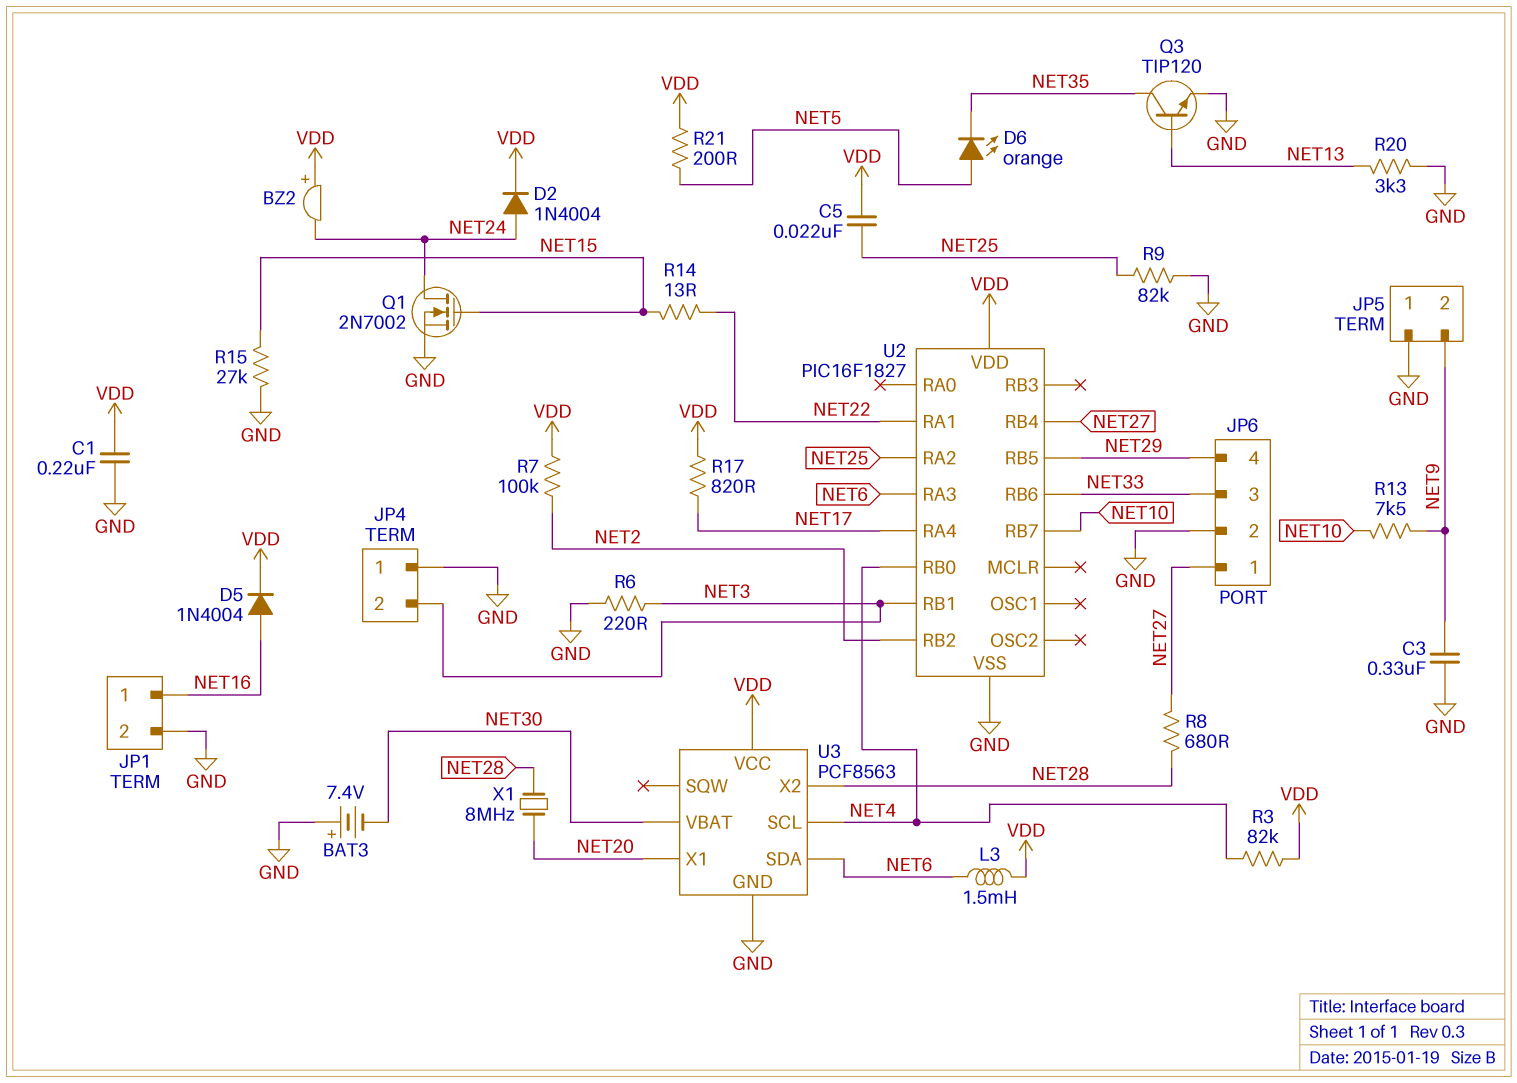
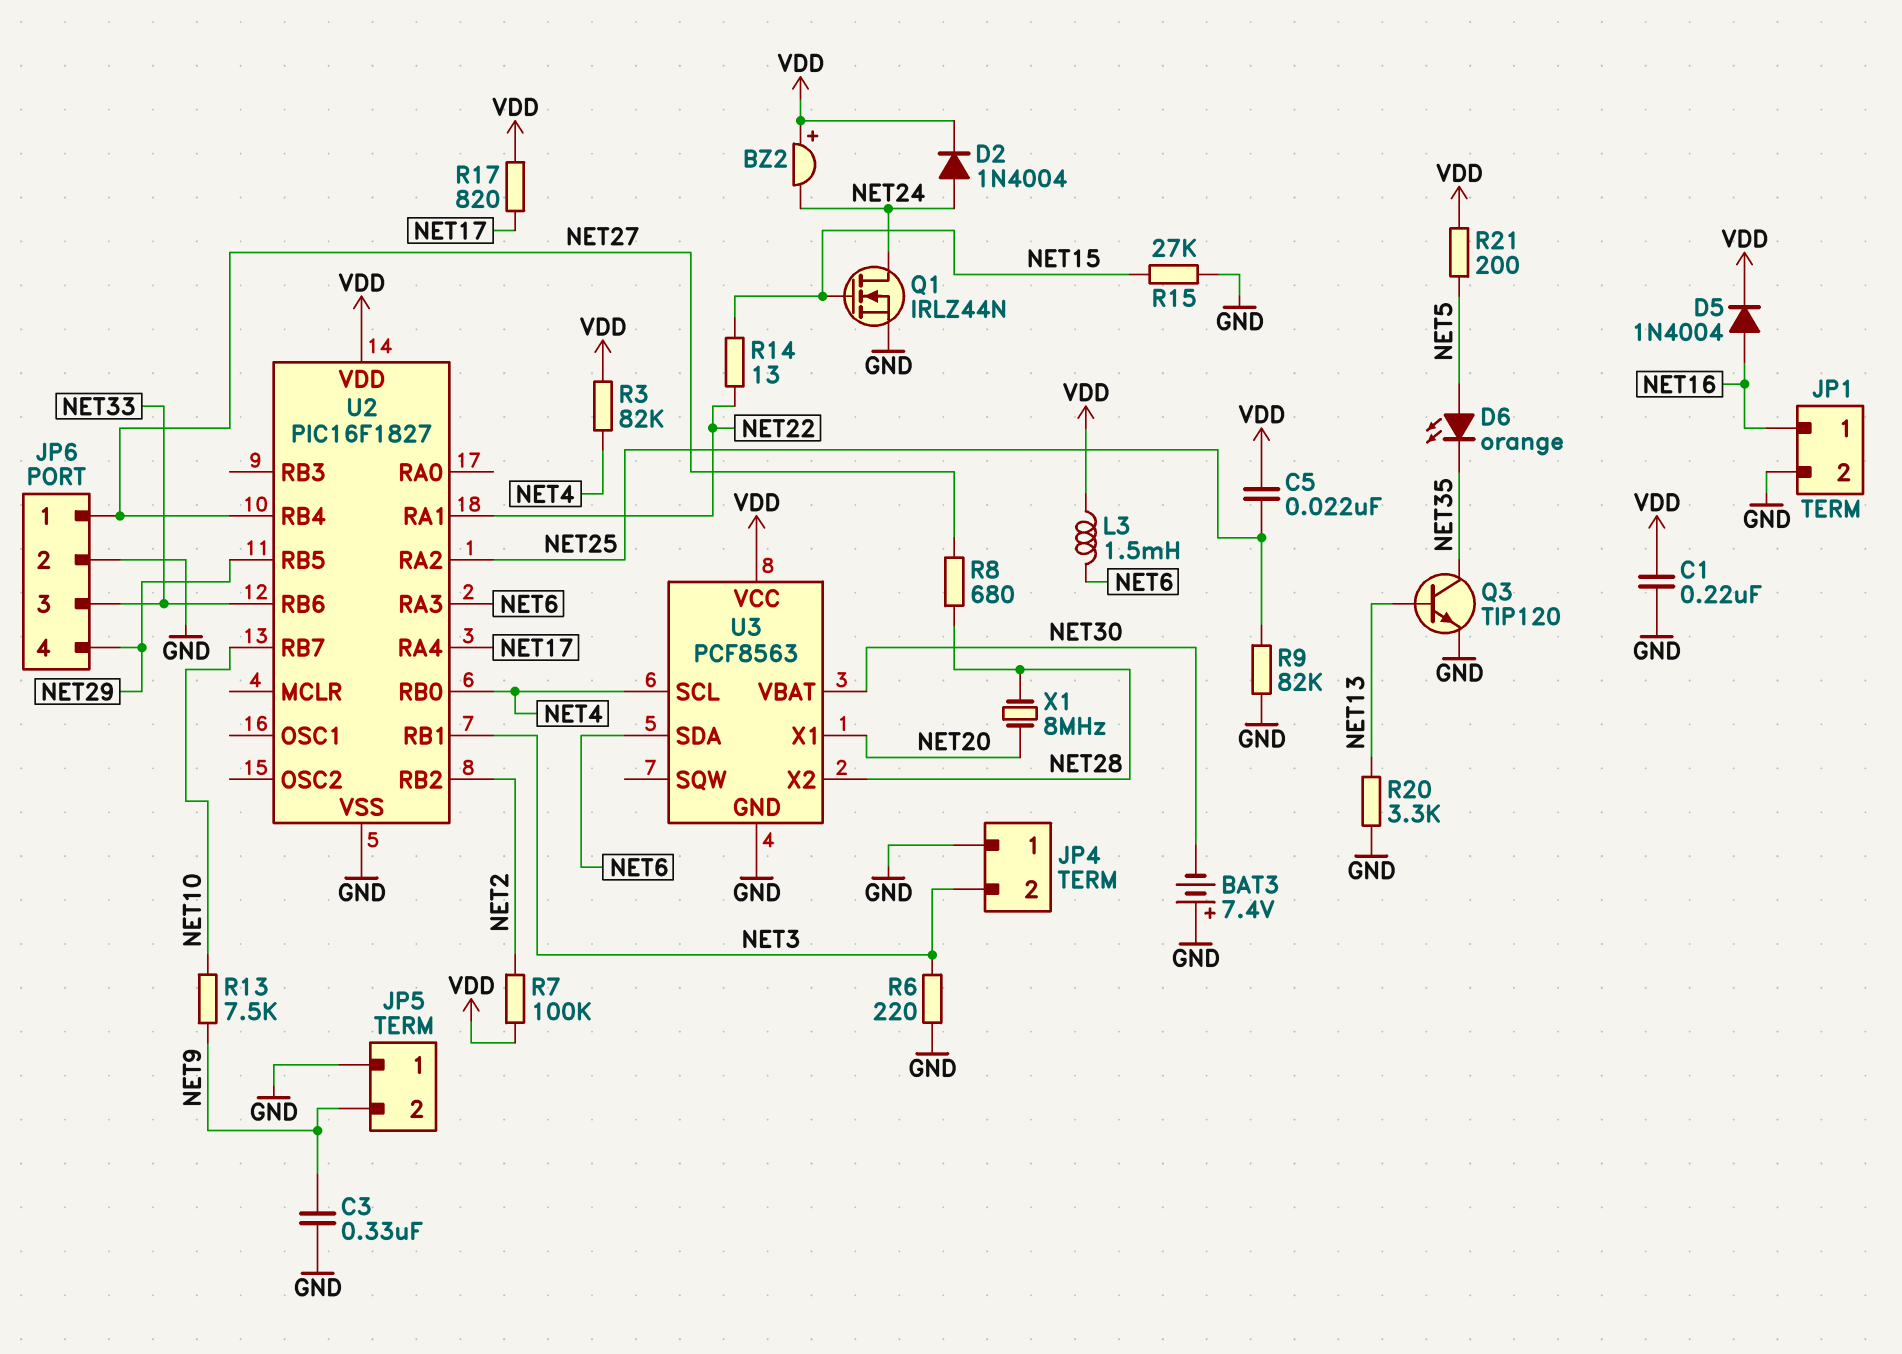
Q1: NMOS 2N7002 (G NET15, D NET24, S GND) -> NMOS IRLZ44N (G NET15, D NET24, S GND)

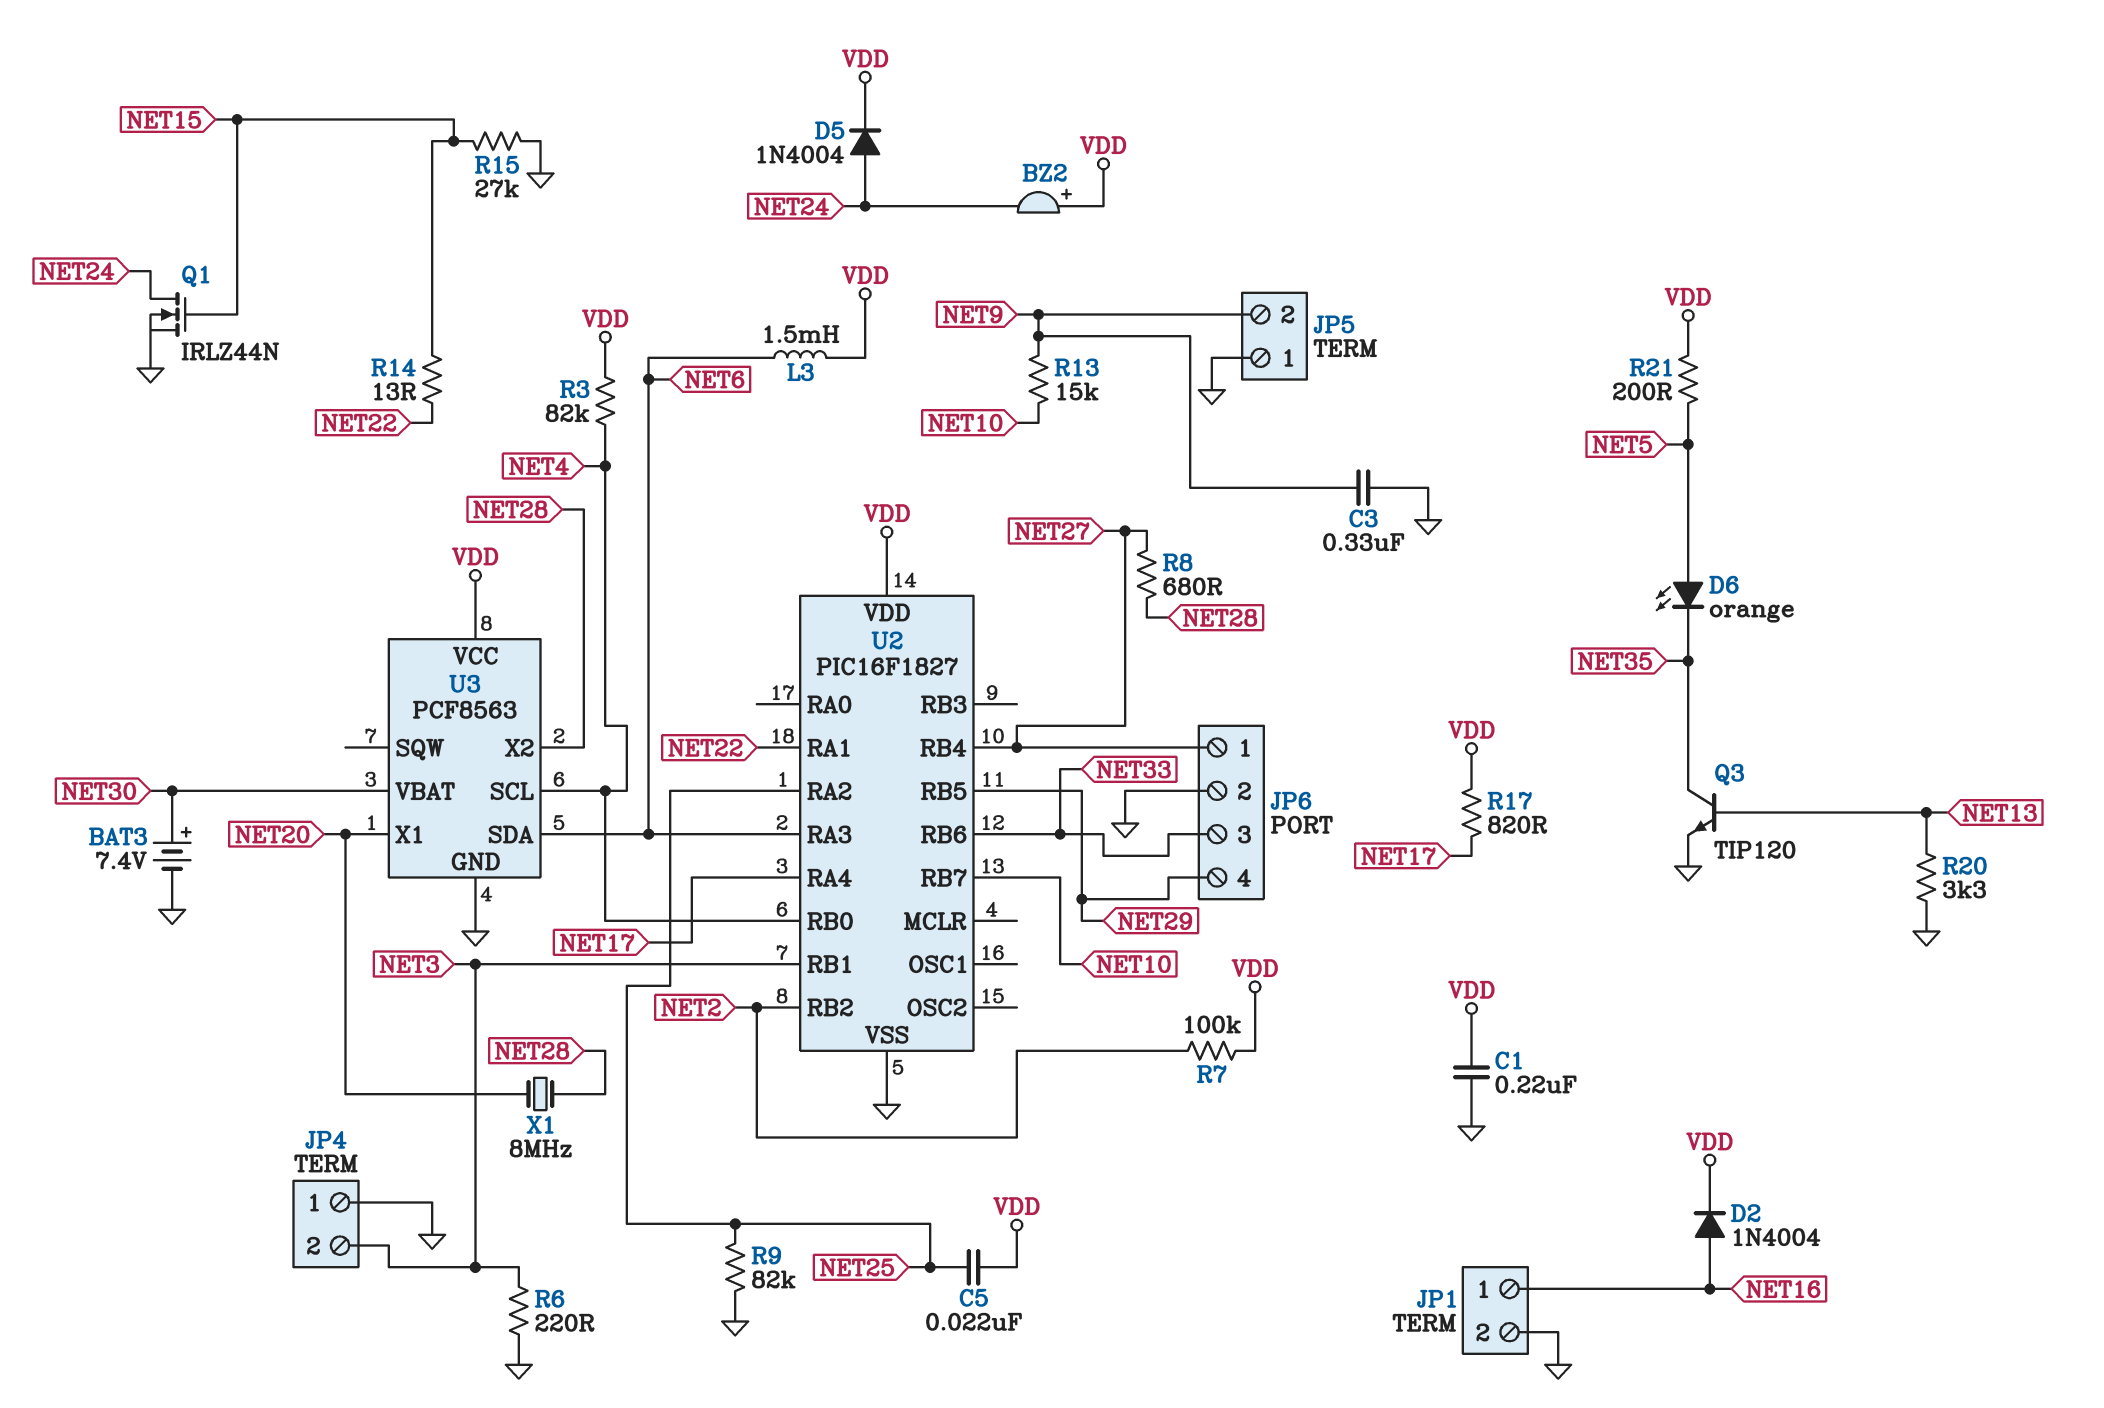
BAT3: 7.4V (plus GND, minus NET30) -> 7.4V (plus NET30, minus GND)
D2: diode 1N4004 (A NET24, K VDD) -> diode 1N4004 (A NET16, K VDD)
D5: diode 1N4004 (A NET16, K VDD) -> diode 1N4004 (A NET24, K VDD)
R13: 7.5k (NET9, NET10) -> 15k (NET9, NET10)

